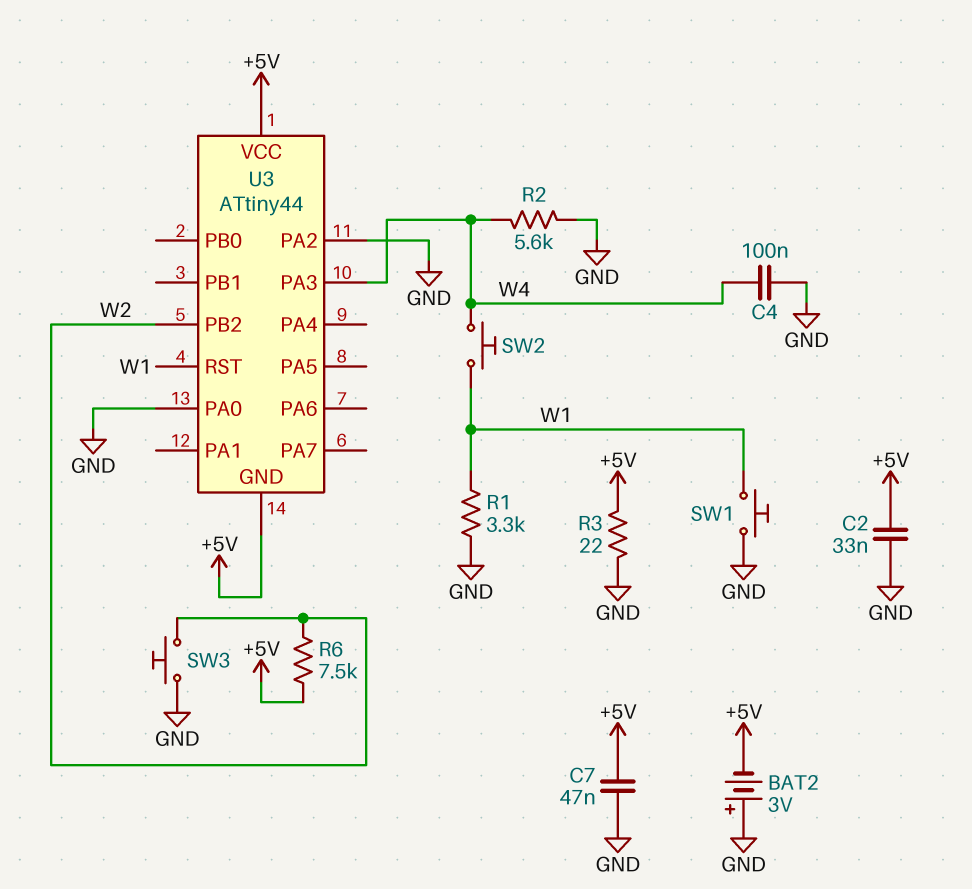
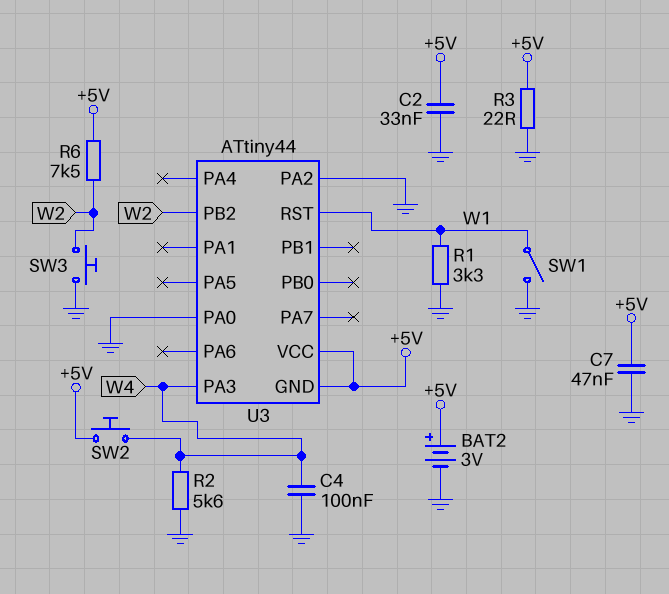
BAT2: 3V (plus GND, minus +5V) -> 3V (plus +5V, minus GND)
SW1: button (GND, W1) -> switch (GND, W1)
SW2: button (W1, W4) -> button (+5V, W4)

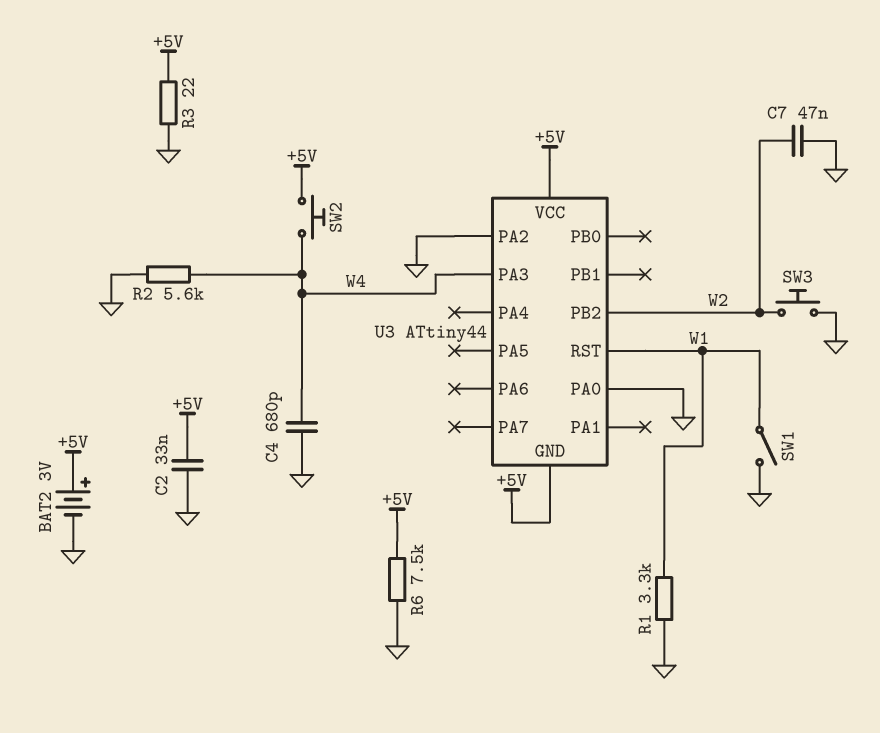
C4: 100nF (GND, W4) -> 680pF (GND, W4)
C7: 47nF (+5V, GND) -> 47nF (GND, W2)
R6: 7.5k (+5V, W2) -> 7.5k (+5V, GND)

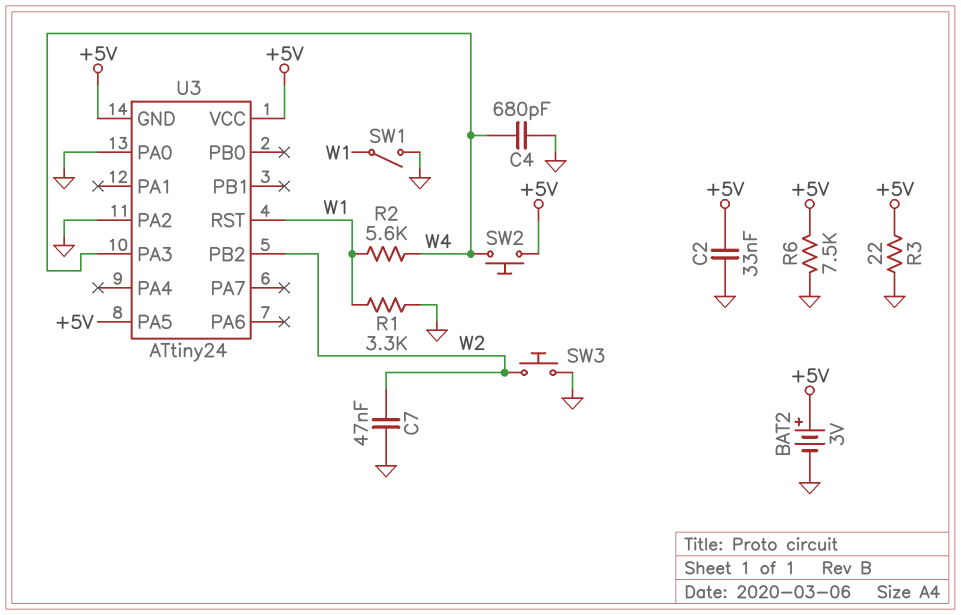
R2: 5.6k (GND, W4) -> 5.6k (W1, W4)
U3: ATtiny44 -> ATtiny24
U3 pin PA5: none -> +5V

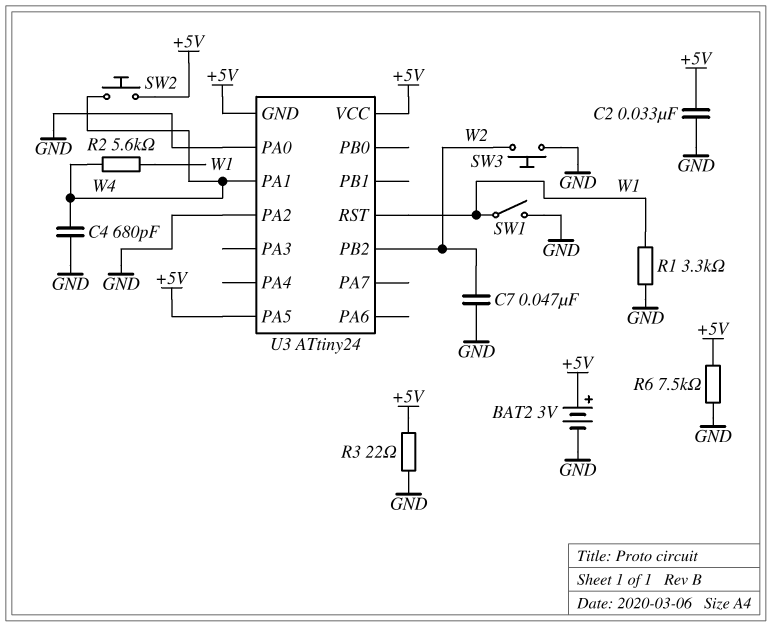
U3 pin PA1: none -> W4
U3 pin PA3: W4 -> none

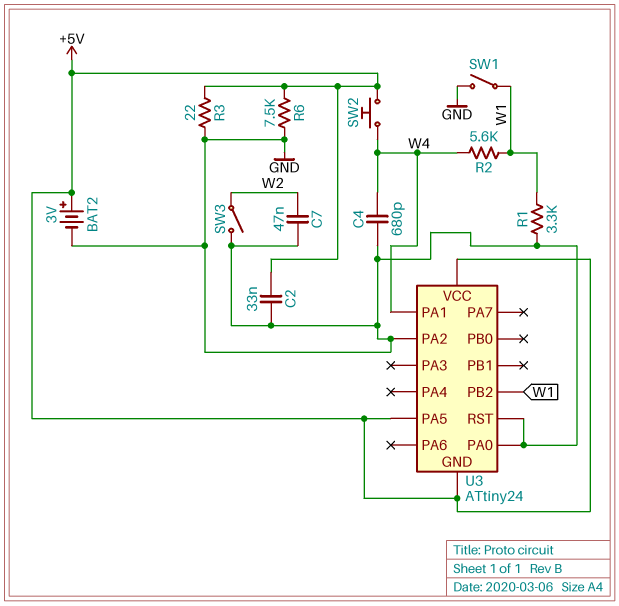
SW3: button (GND, W2) -> switch (GND, W2)
U3 pin PB2: W2 -> W1
U3 pin RST: W1 -> GND

